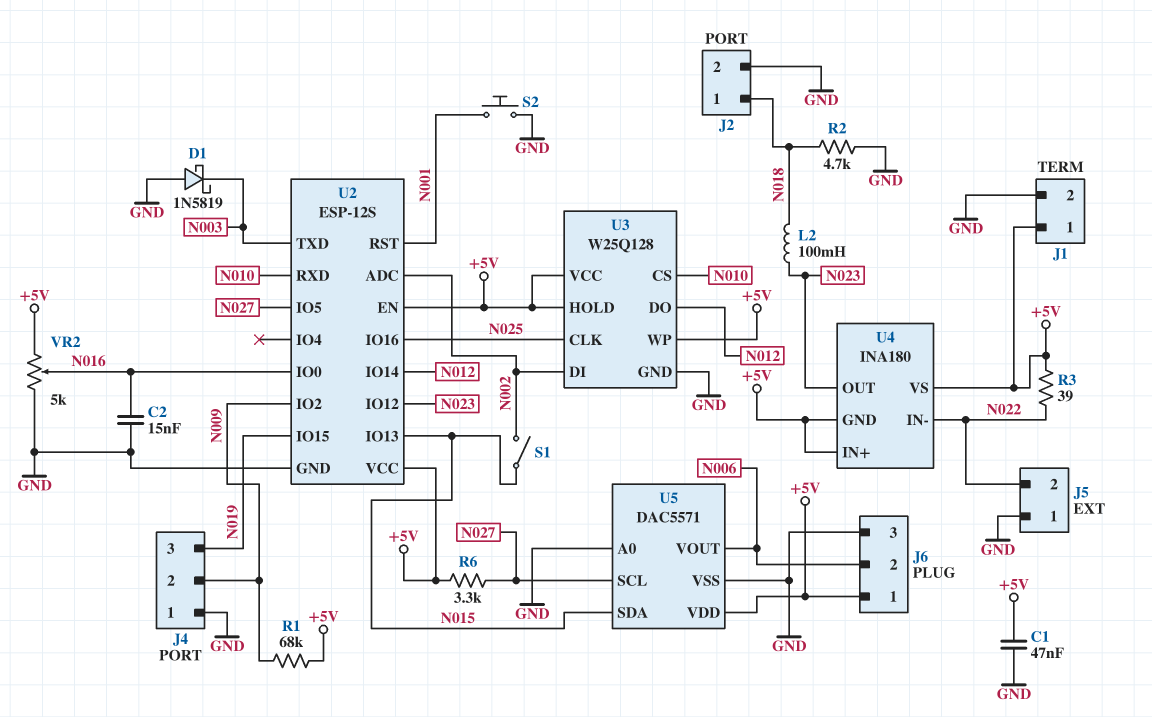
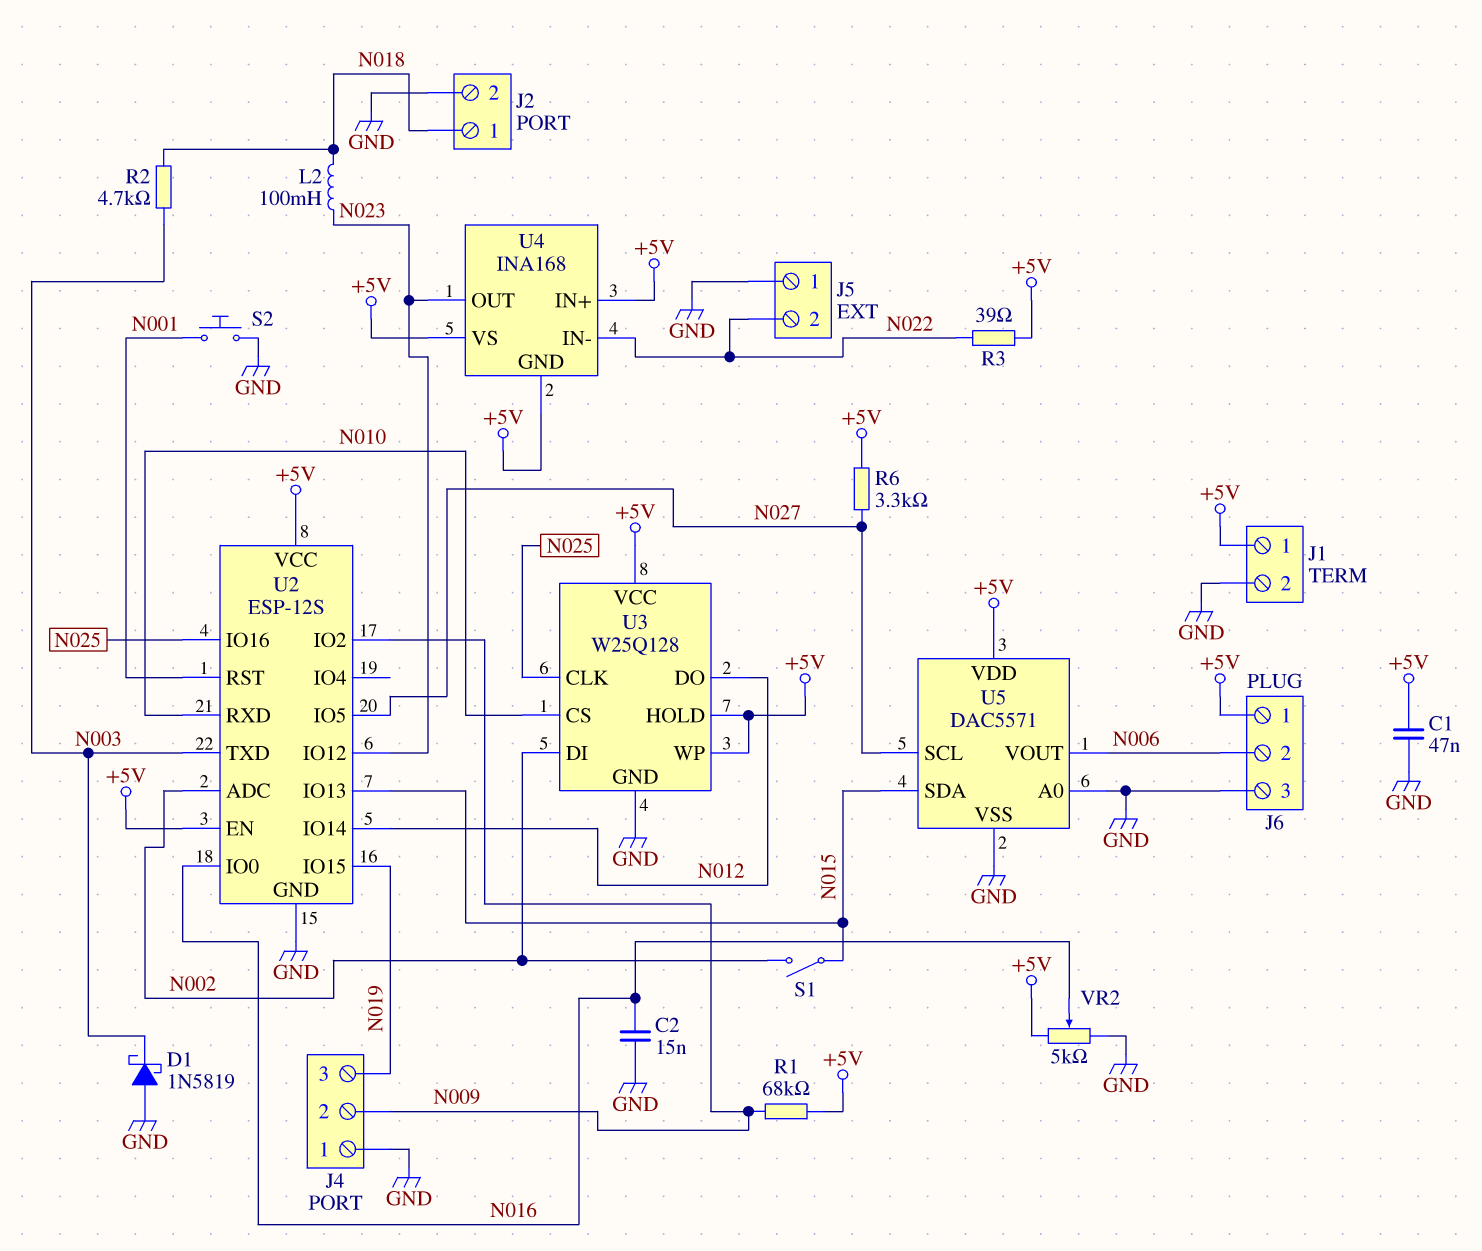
R2: 4.7k (GND, N018) -> 4.7k (N003, N018)
U4: INA180 -> INA168

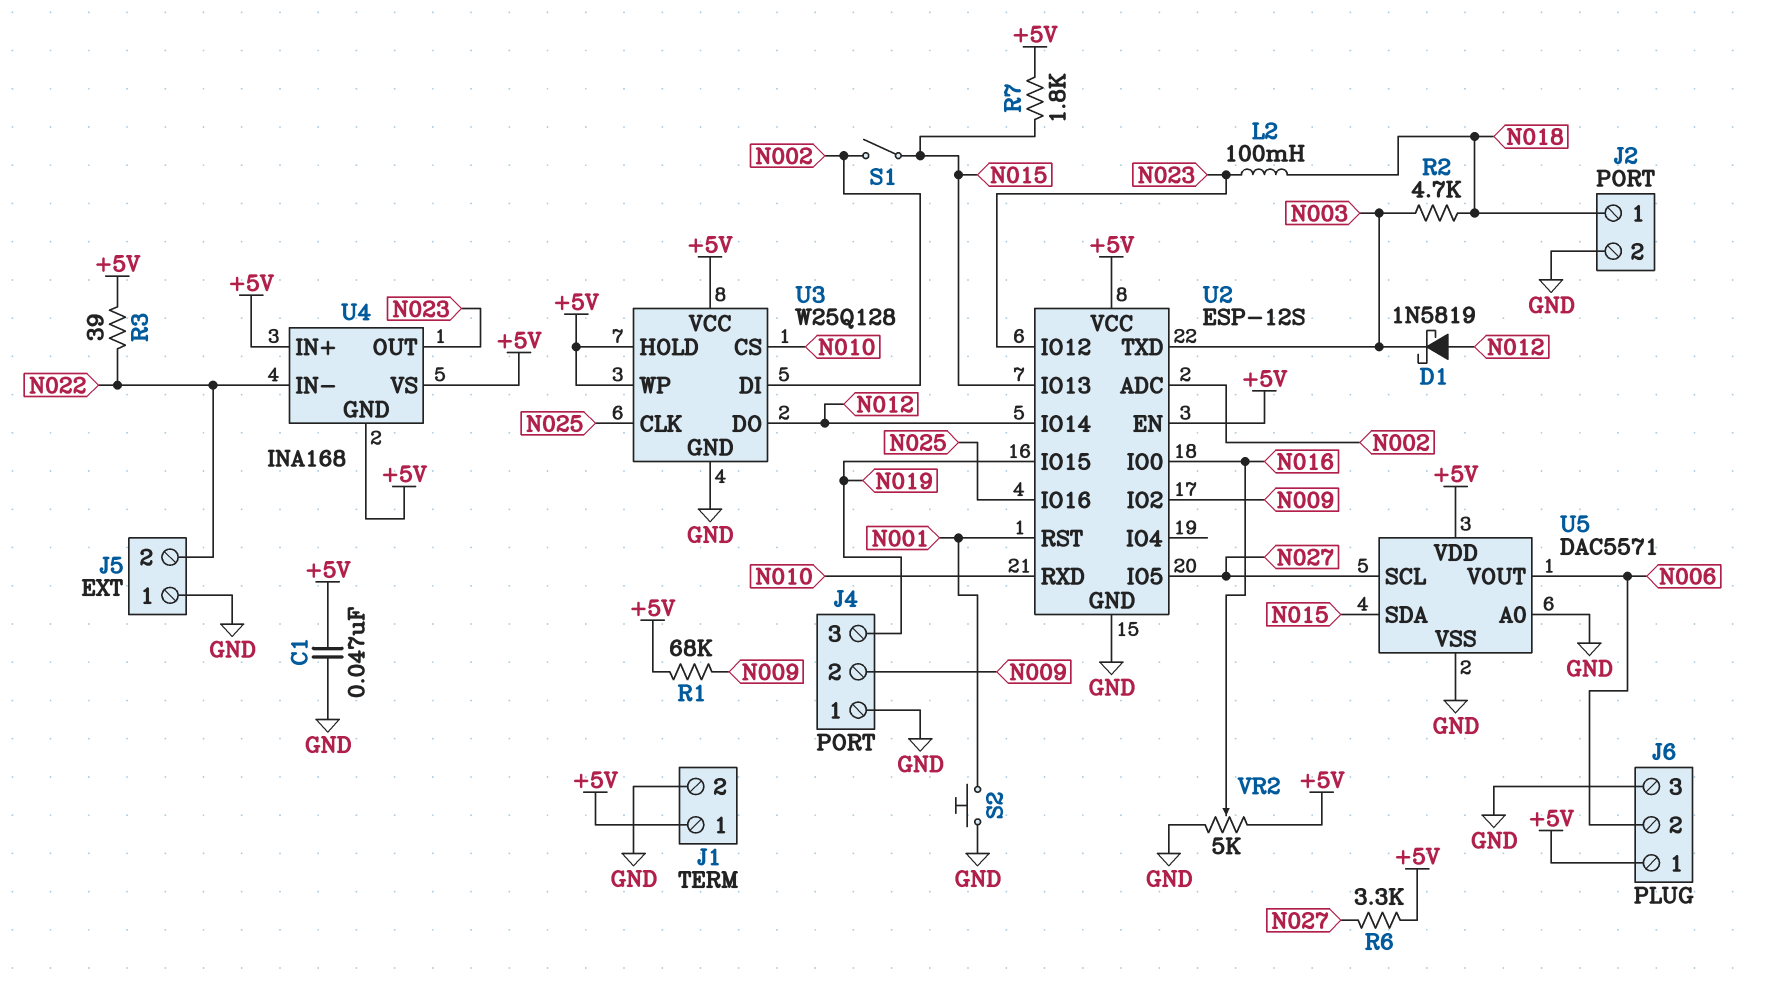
C2: 15nF (GND, N016) -> none
D1: schottky 1N5819 (A GND, K N003) -> schottky 1N5819 (A N012, K N003)
R7: none -> 1.8k (+5V, N015)

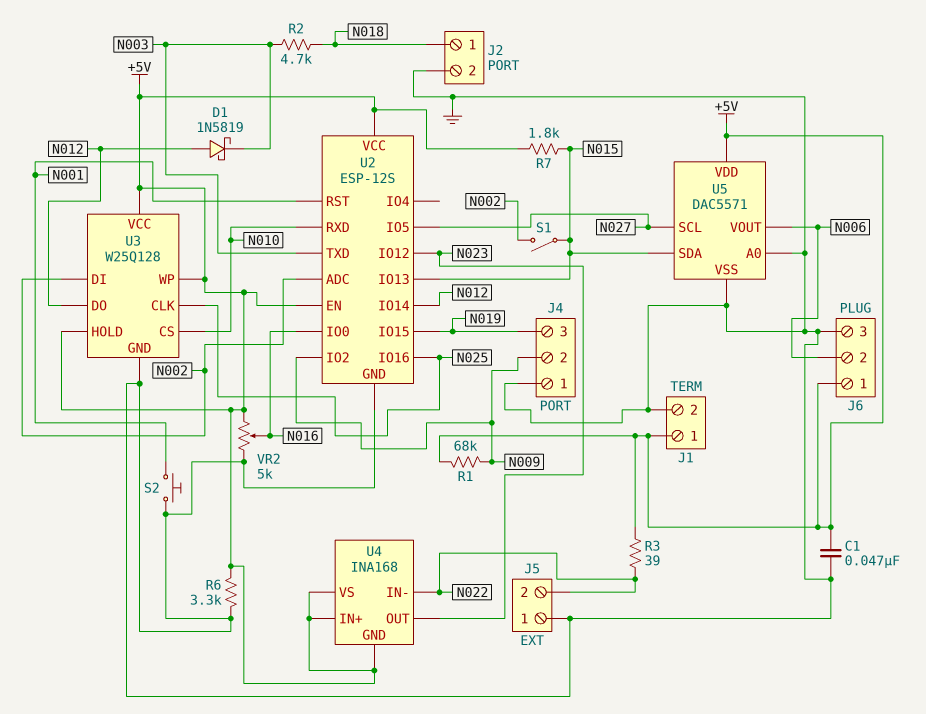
L2: 100mH (N018, N023) -> none
R6: 3.3k (+5V, N027) -> 3.3k (+5V, GND)

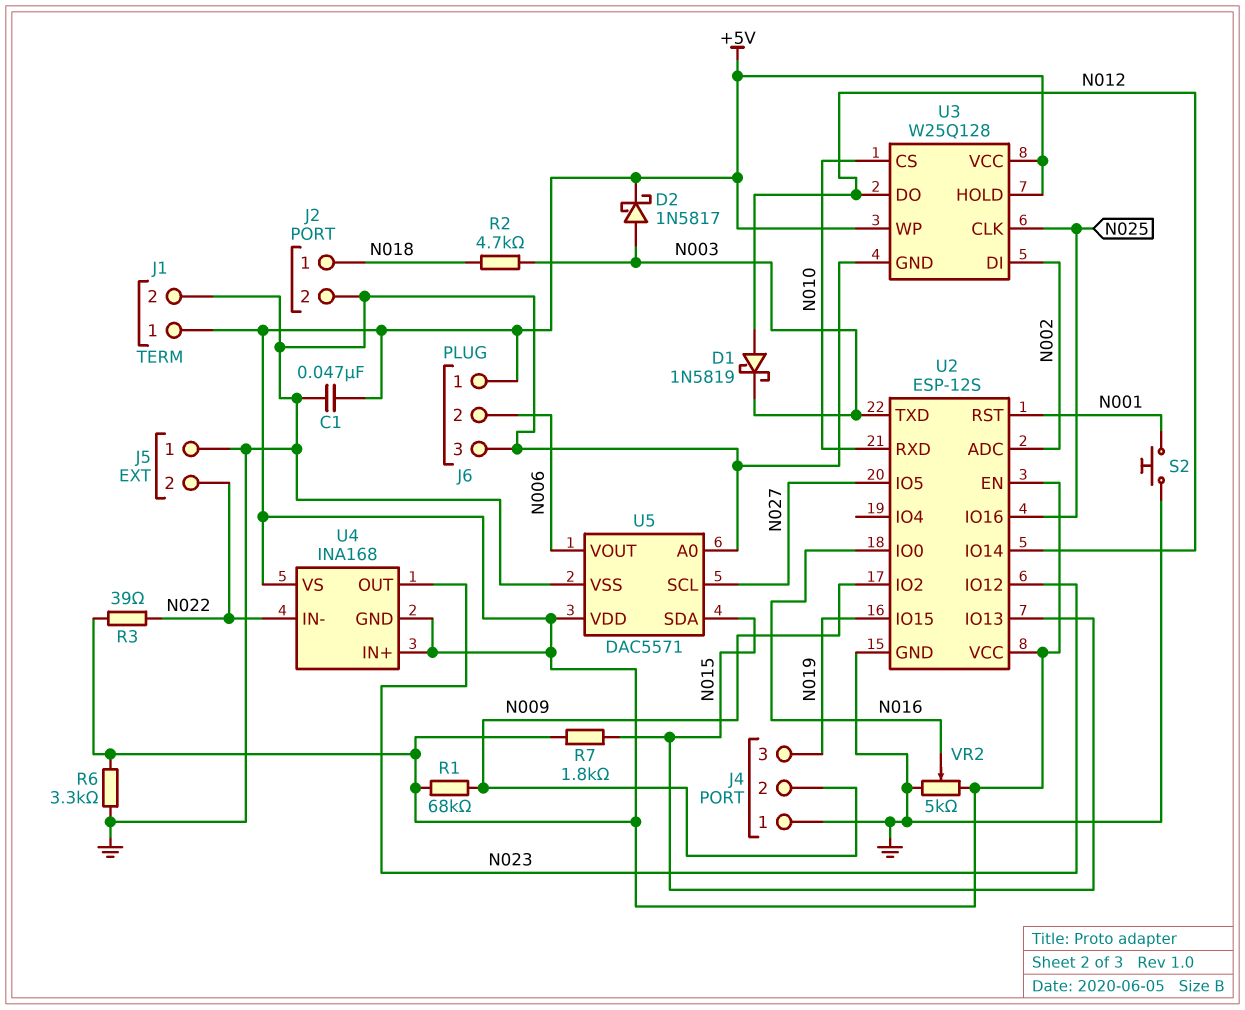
D2: none -> schottky 1N5817 (A N003, K +5V)
S1: switch (N002, N015) -> none

